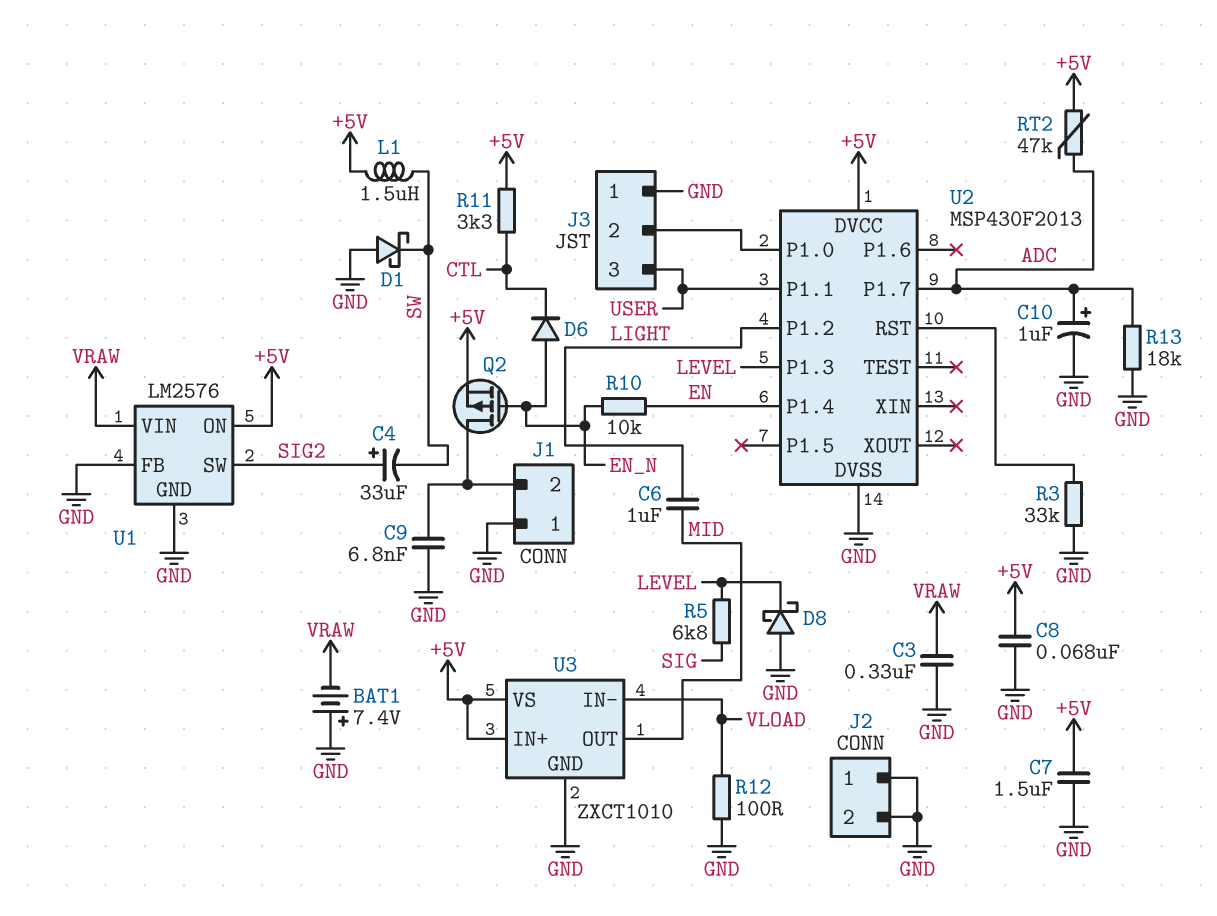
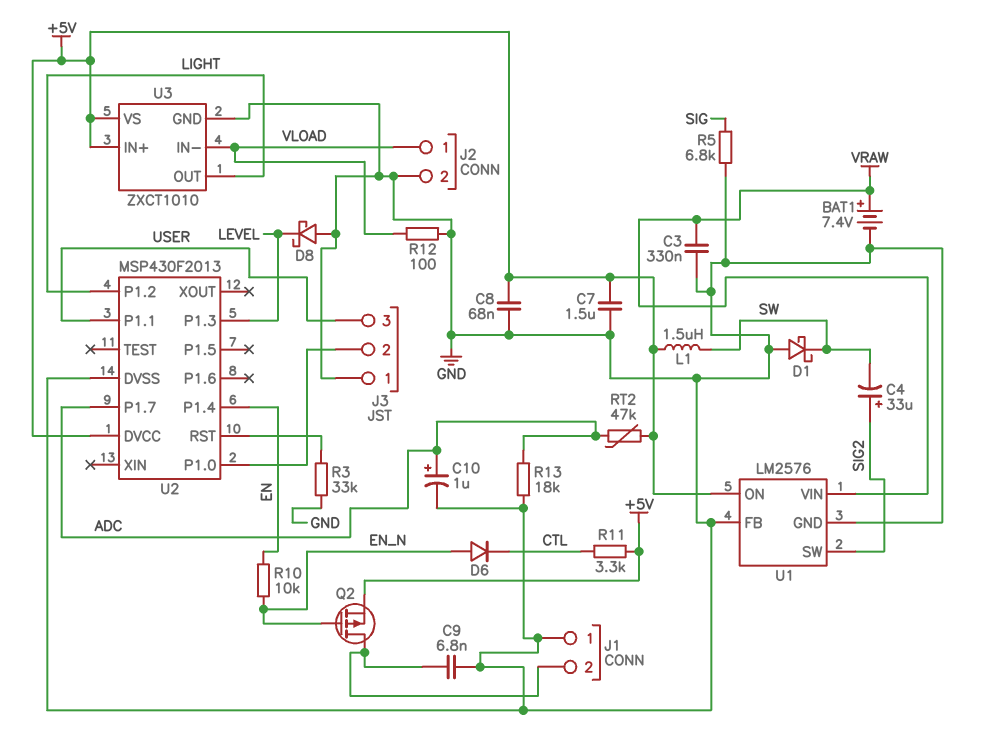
BAT1: 7.4V (plus GND, minus VRAW) -> 7.4V (plus VRAW, minus GND)
C6: 1uF (LIGHT, MID) -> none
J2 pin 1: GND -> VLOAD
R5: 6.8k (LEVEL, SIG) -> 6.8k (GND, SIG)
U3 pin OUT: MID -> LIGHT

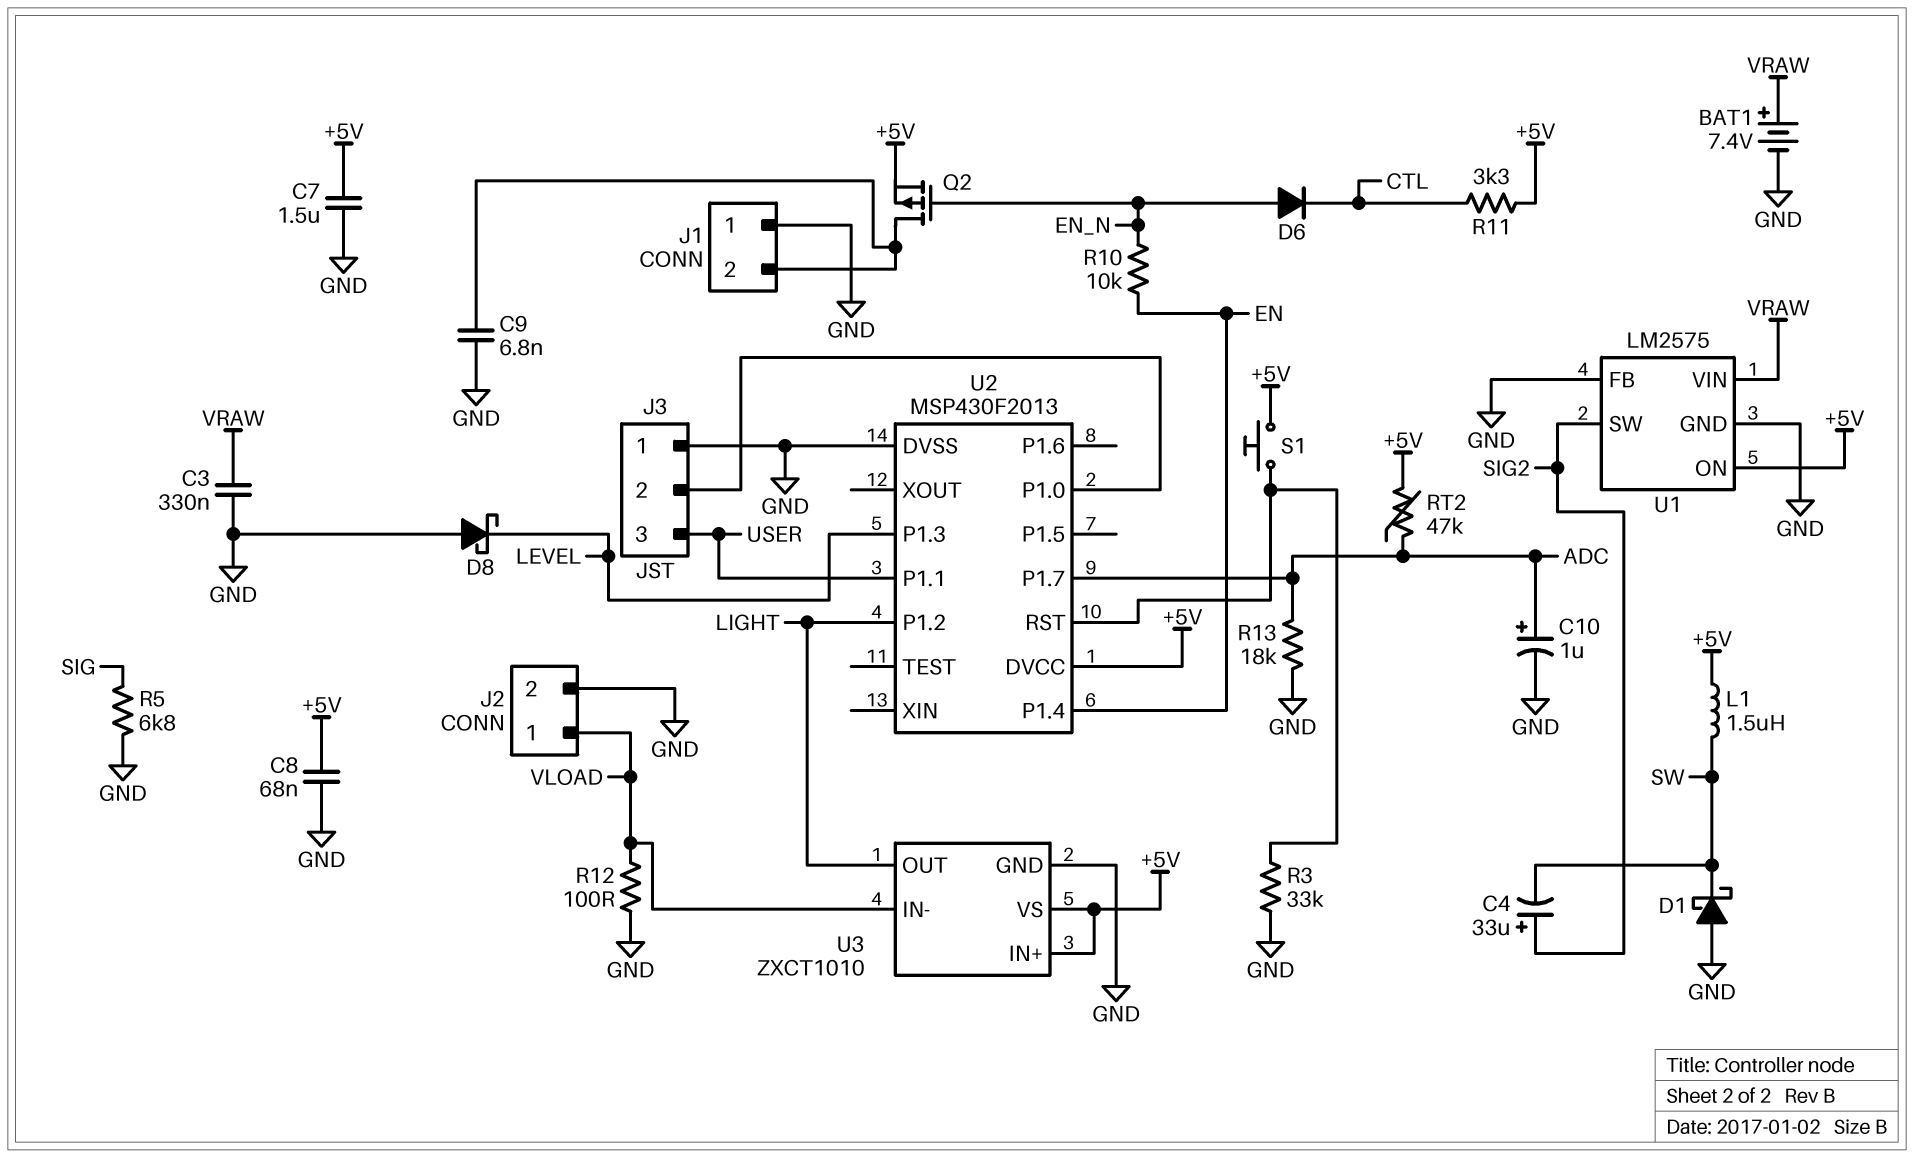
S1: none -> button (+5V, U2/RST)
U1: LM2576 -> LM2575

